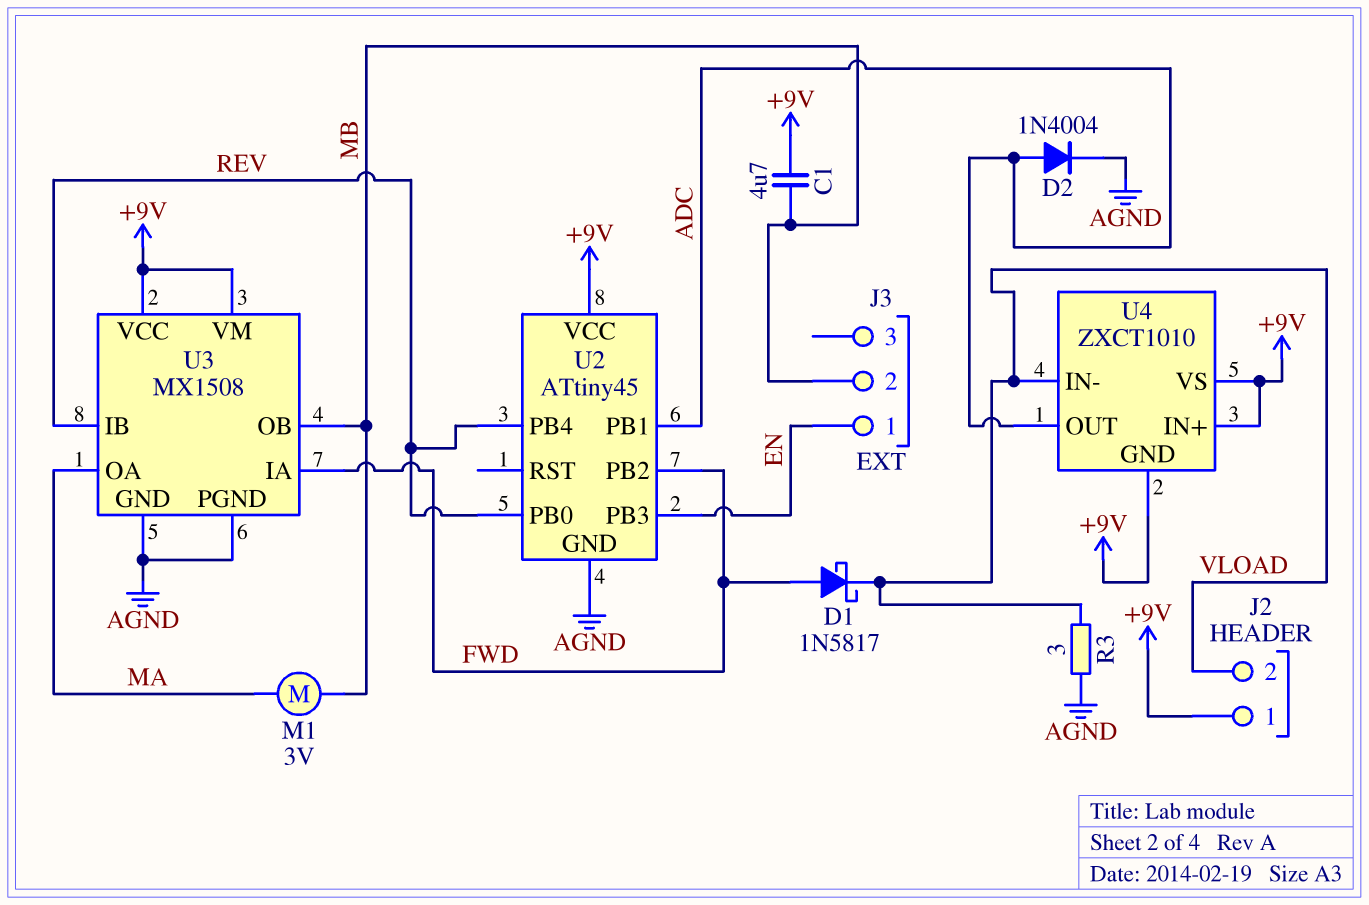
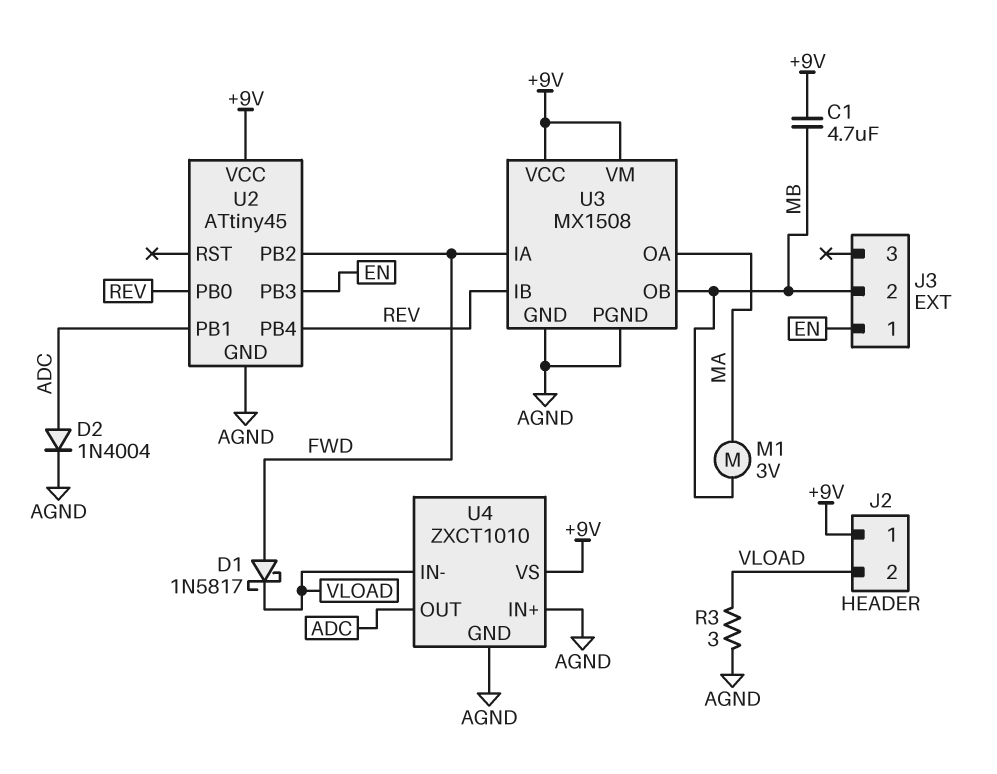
U4 pin GND: +9V -> AGND
U4 pin IN+: +9V -> AGND

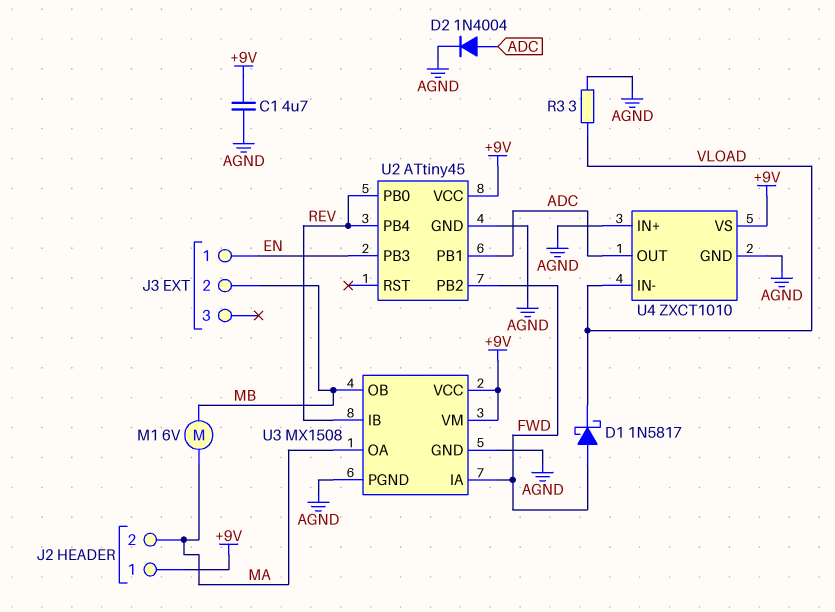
C1: 4.7uF (+9V, MB) -> 4.7uF (+9V, AGND)
J2 pin 2: VLOAD -> MA
M1: motor 3V (MA, MB) -> motor 6V (MA, MB)

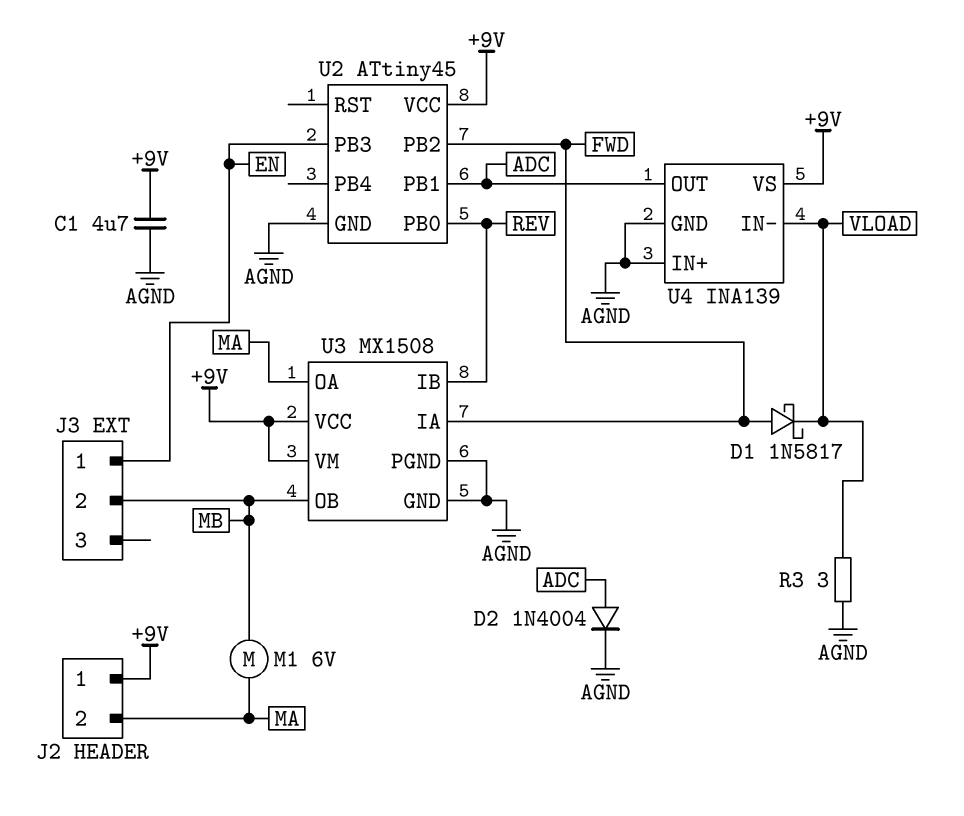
U2 pin PB4: REV -> none
U4: ZXCT1010 -> INA139

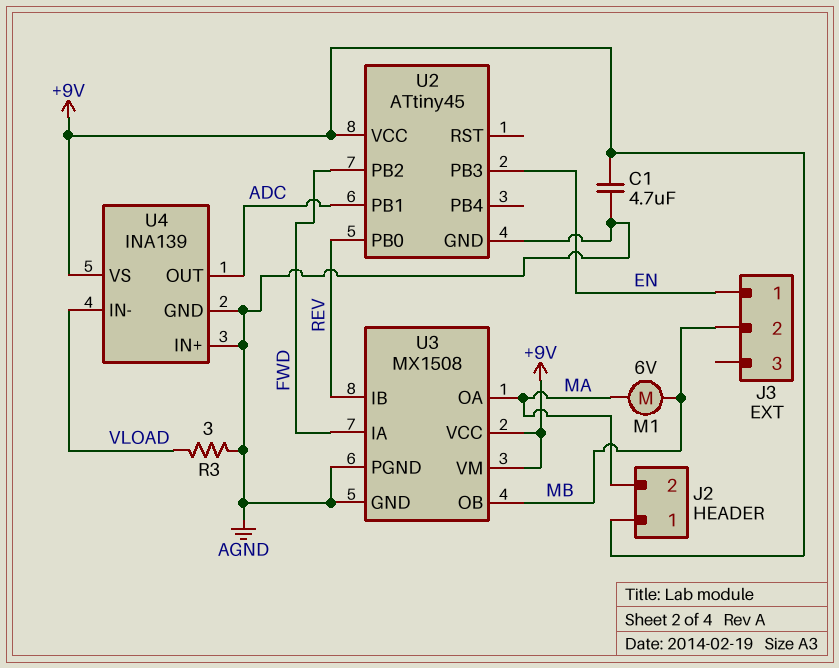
D1: schottky 1N5817 (A FWD, K VLOAD) -> none
D2: diode 1N4004 (A ADC, K AGND) -> none

